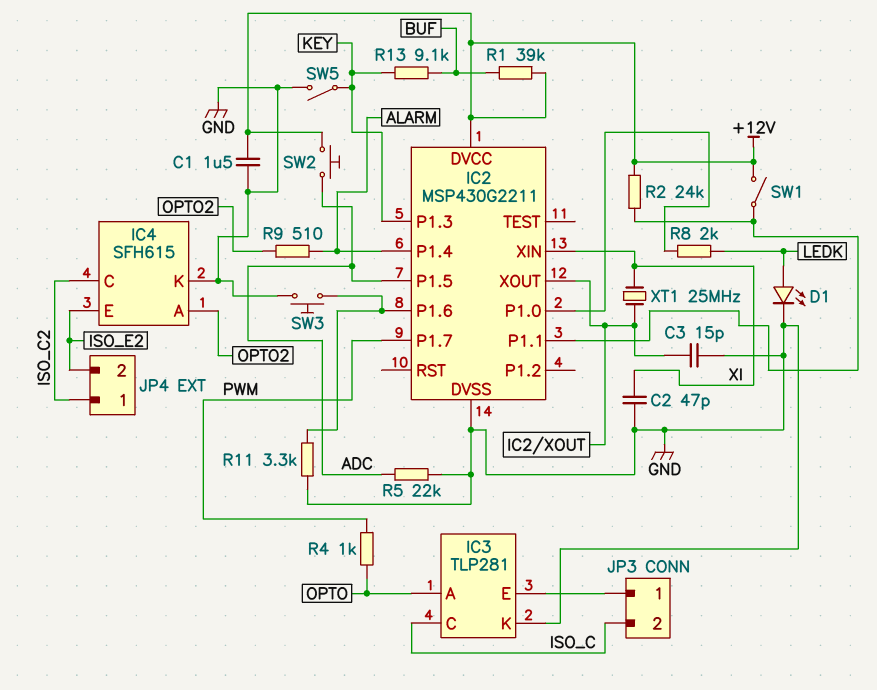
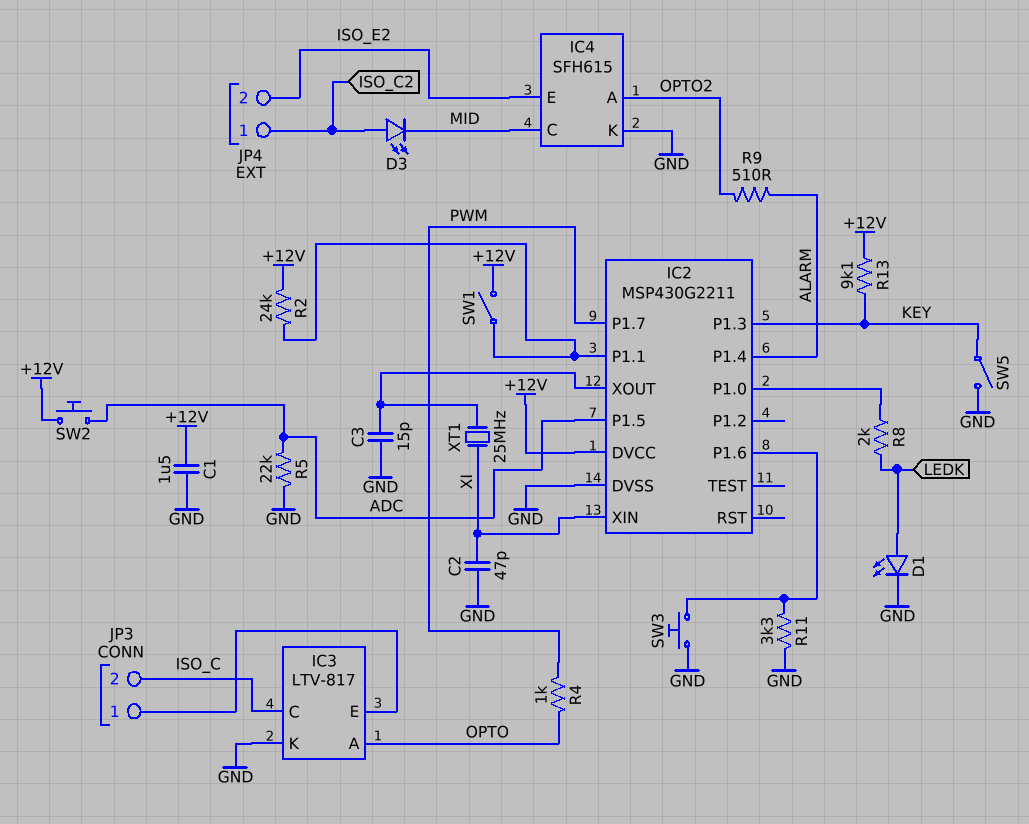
D3: none -> LED (A ISO_C2, K MID)
IC3: TLP281 -> LTV-817
IC4 pin C: ISO_C2 -> MID
R1: 39k (+12V, BUF) -> none
R13: 9.1k (BUF, KEY) -> 9.1k (+12V, KEY)

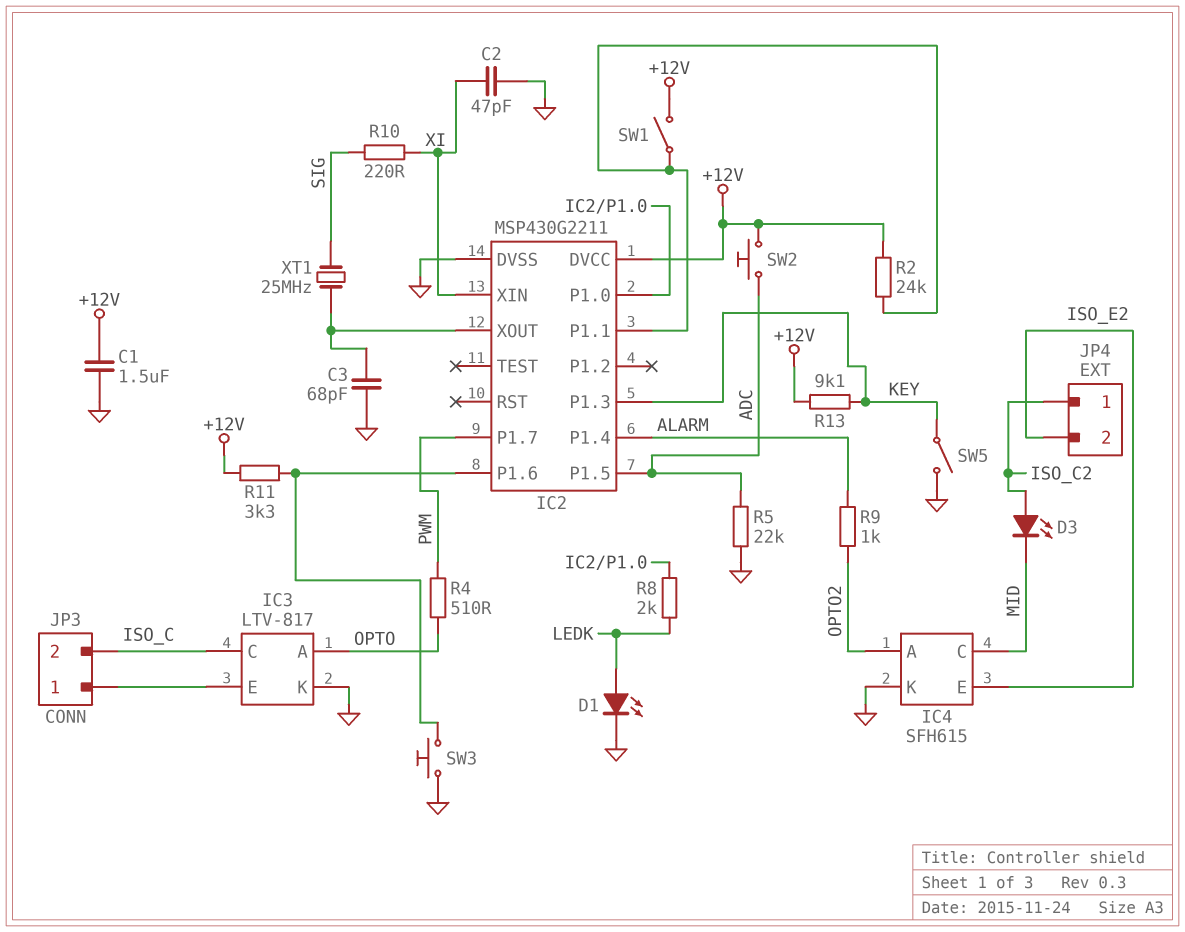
C3: 15pF (GND, IC2/XOUT) -> 68pF (GND, IC2/XOUT)
R4: 1k (OPTO, PWM) -> 510 (OPTO, PWM)
R9: 510 (ALARM, OPTO2) -> 1k (ALARM, OPTO2)
R10: none -> 220 (SIG, XI)
R11: 3.3k (GND, IC2/P1.6) -> 3.3k (+12V, IC2/P1.6)
XT1: 25MHz (IC2/XOUT, XI) -> 25MHz (IC2/XOUT, SIG)

